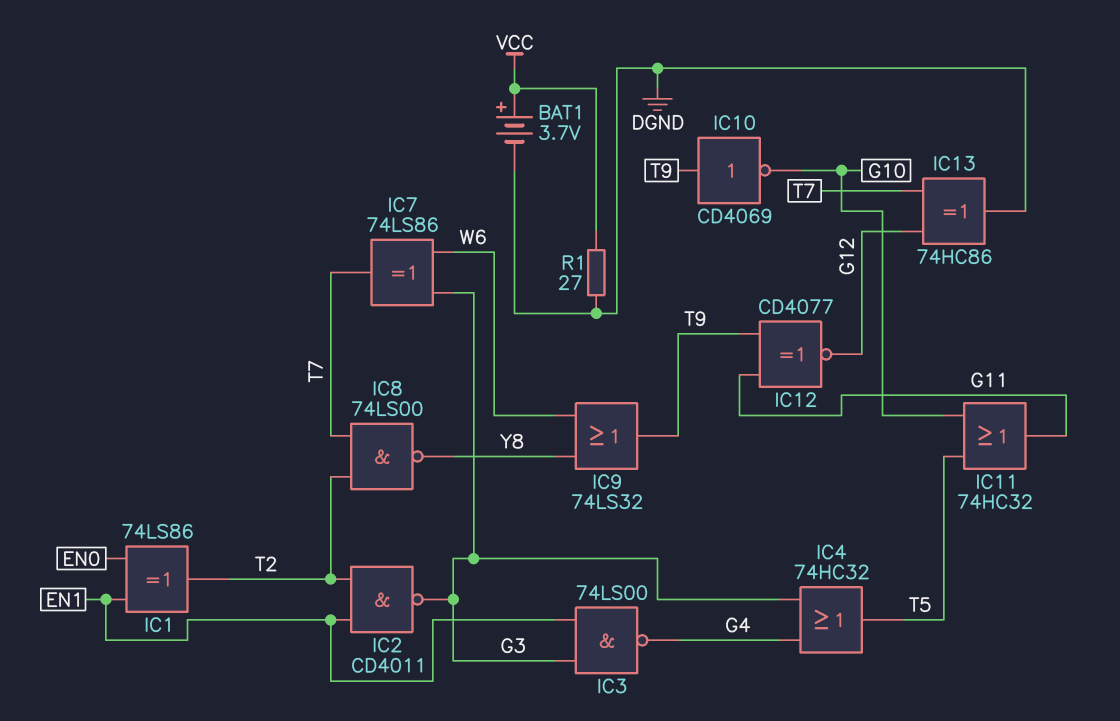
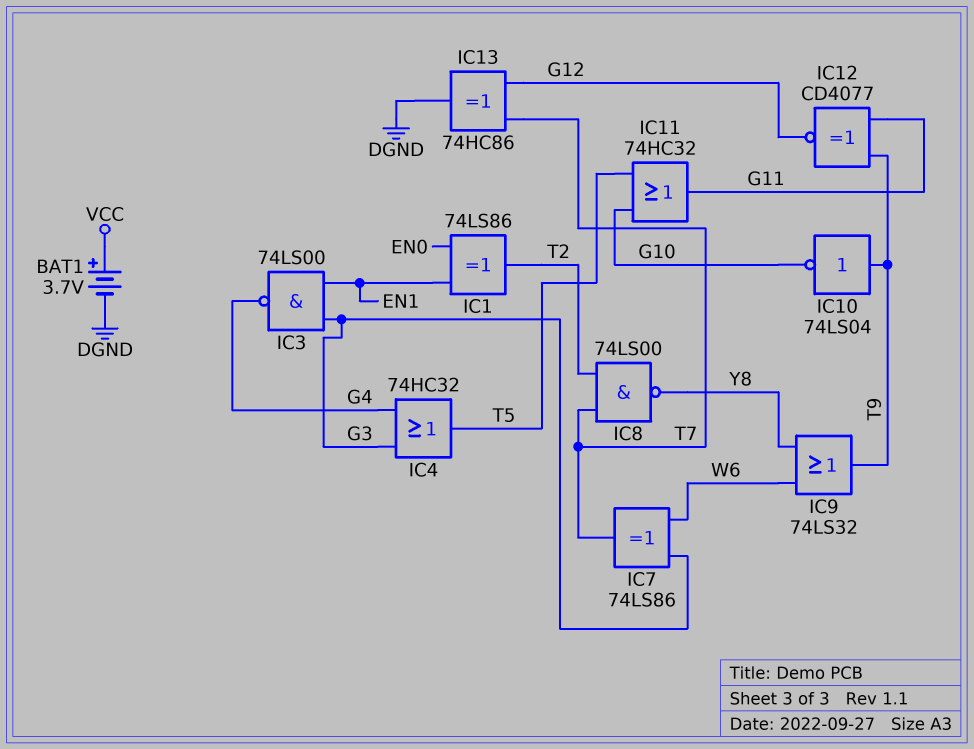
IC2: NAND CD4011 (in EN1, in T2, out G3) -> none
IC10: NOT CD4069 (in T9, out G10) -> NOT 74LS04 (in T9, out G10)
R1: 27 (DGND, VCC) -> none

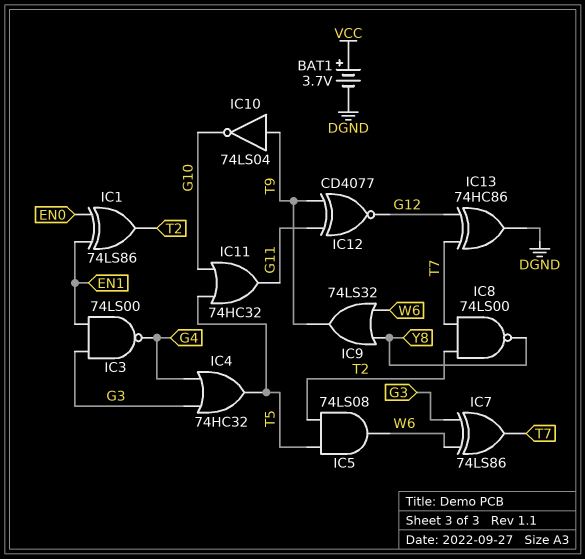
IC5: none -> AND 74LS08 (in T2, in T5, out W6)

